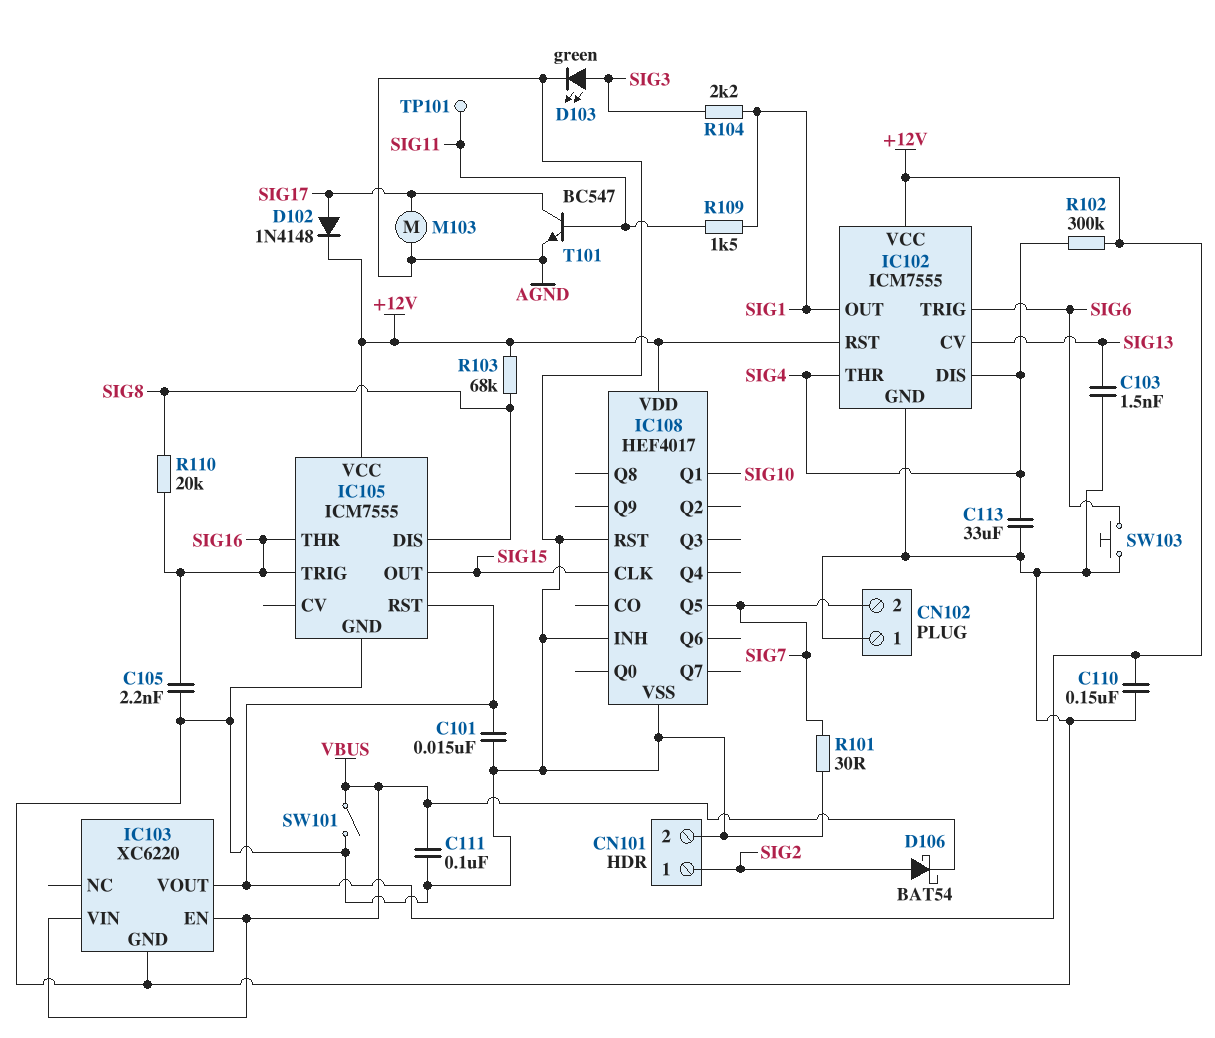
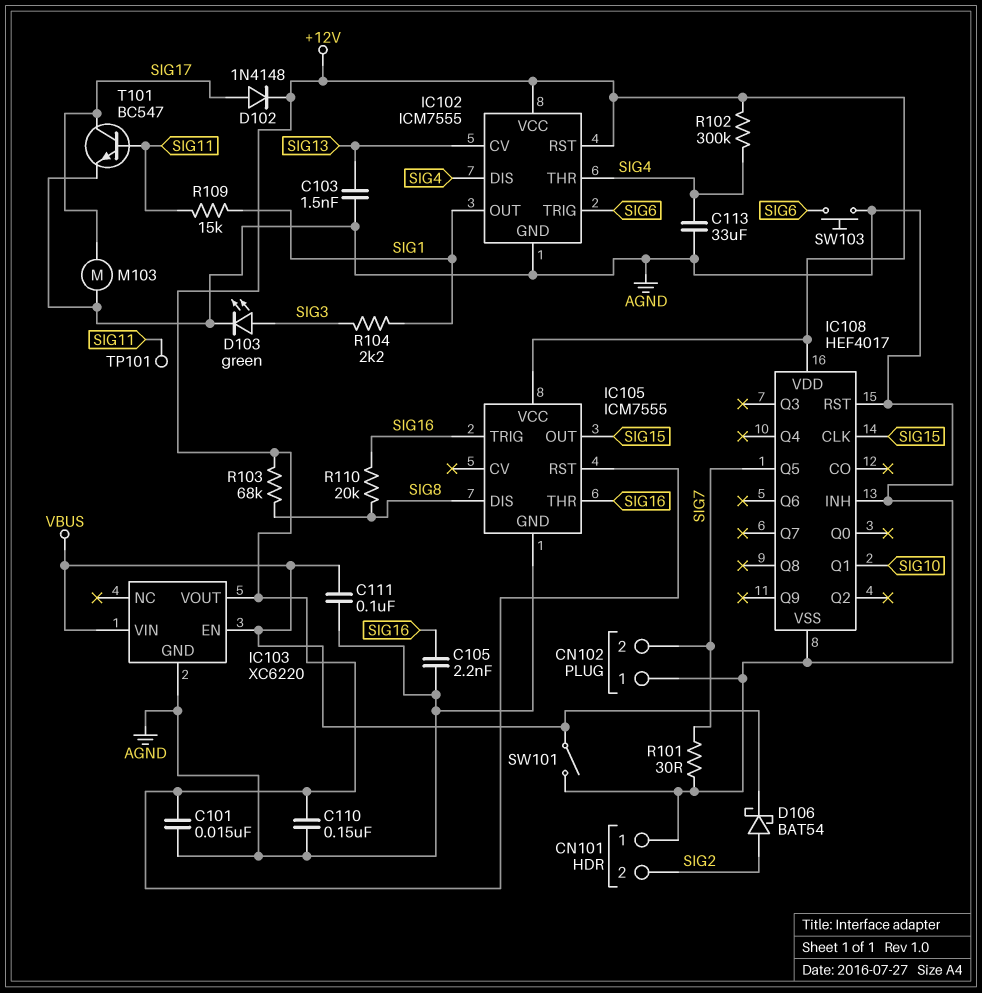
CN101 pin 1: SIG2 -> AGND
CN101 pin 2: AGND -> SIG2
R109: 1.5k (SIG1, SIG11) -> 15k (SIG1, SIG11)

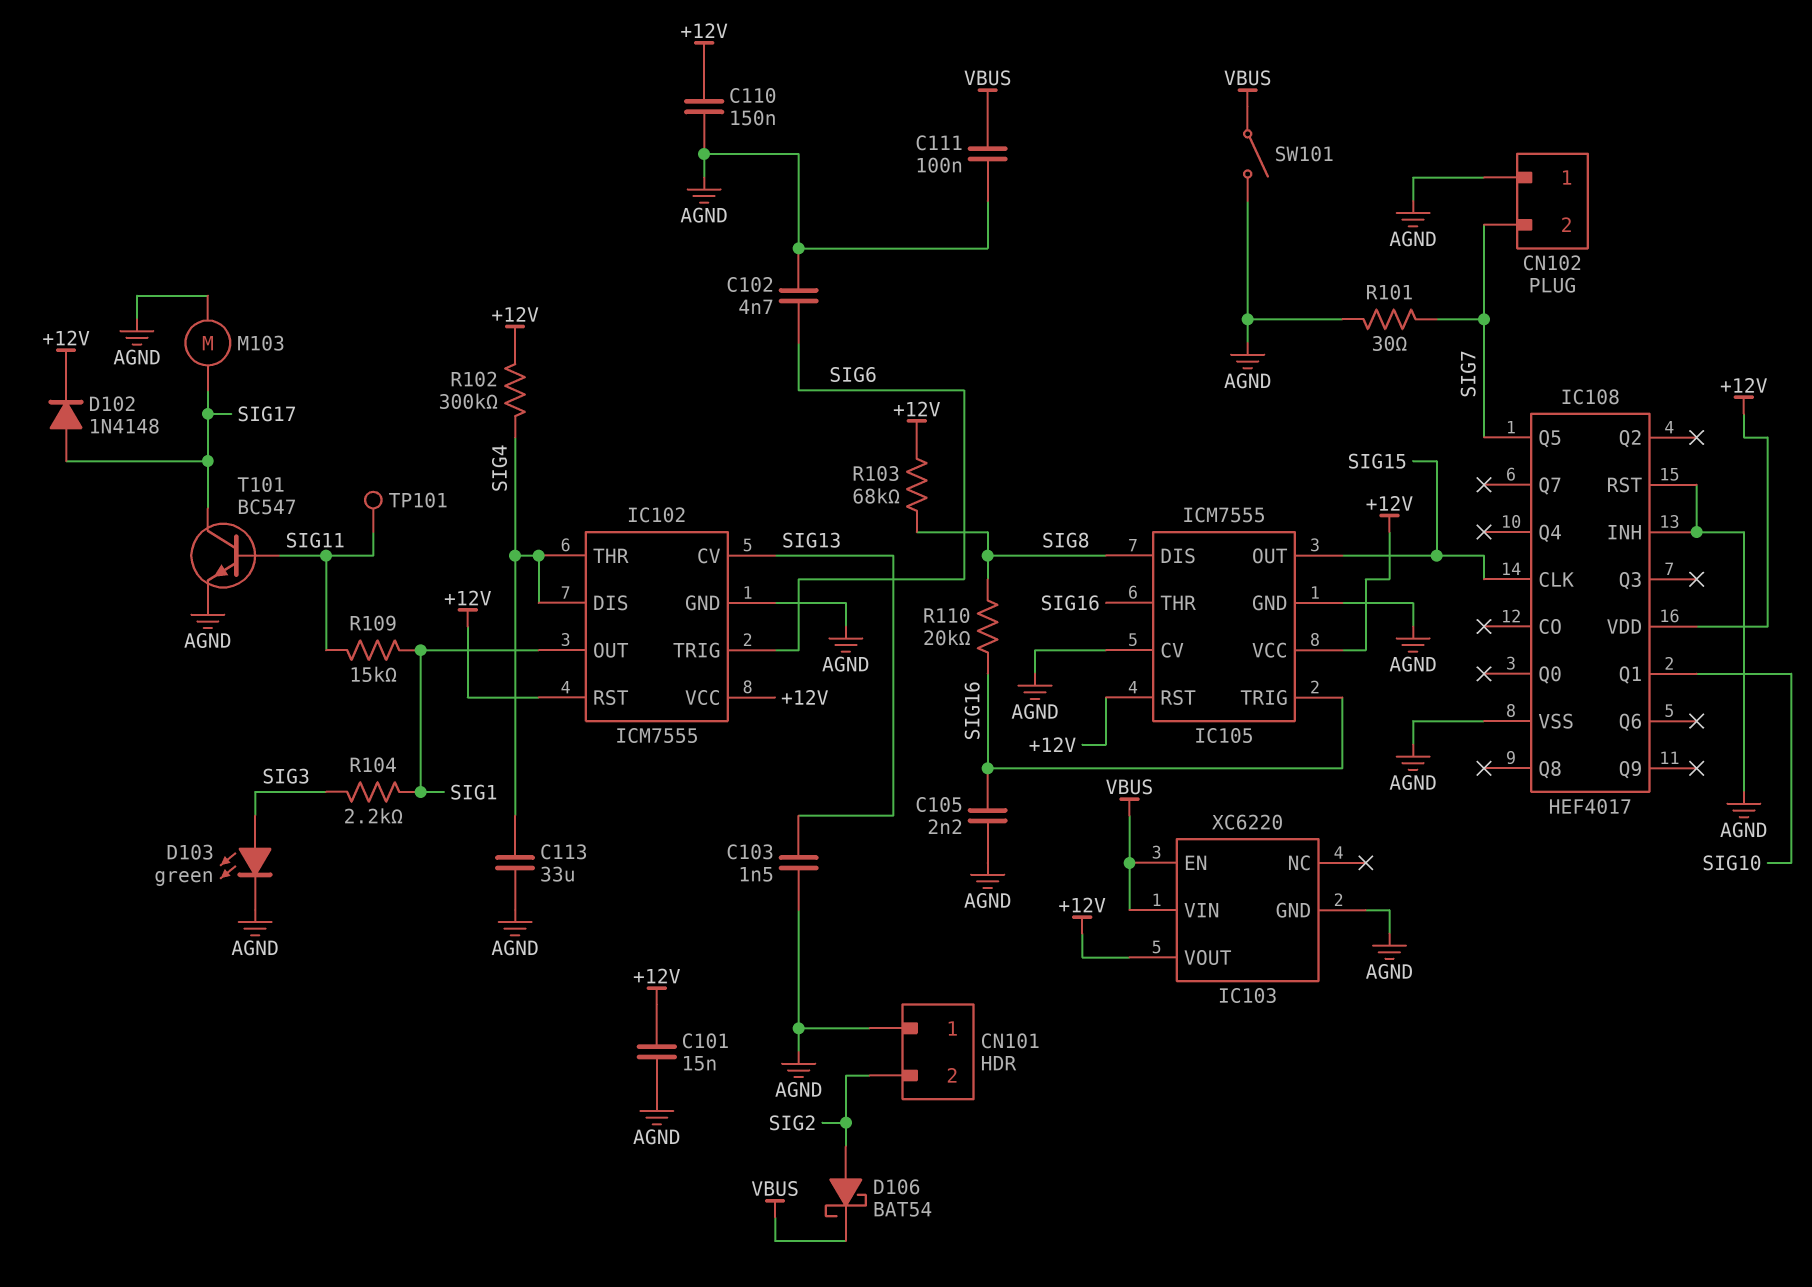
C102: none -> 4.7nF (AGND, SIG6)
IC105 pin CV: none -> AGND
SW103: button (AGND, SIG6) -> none

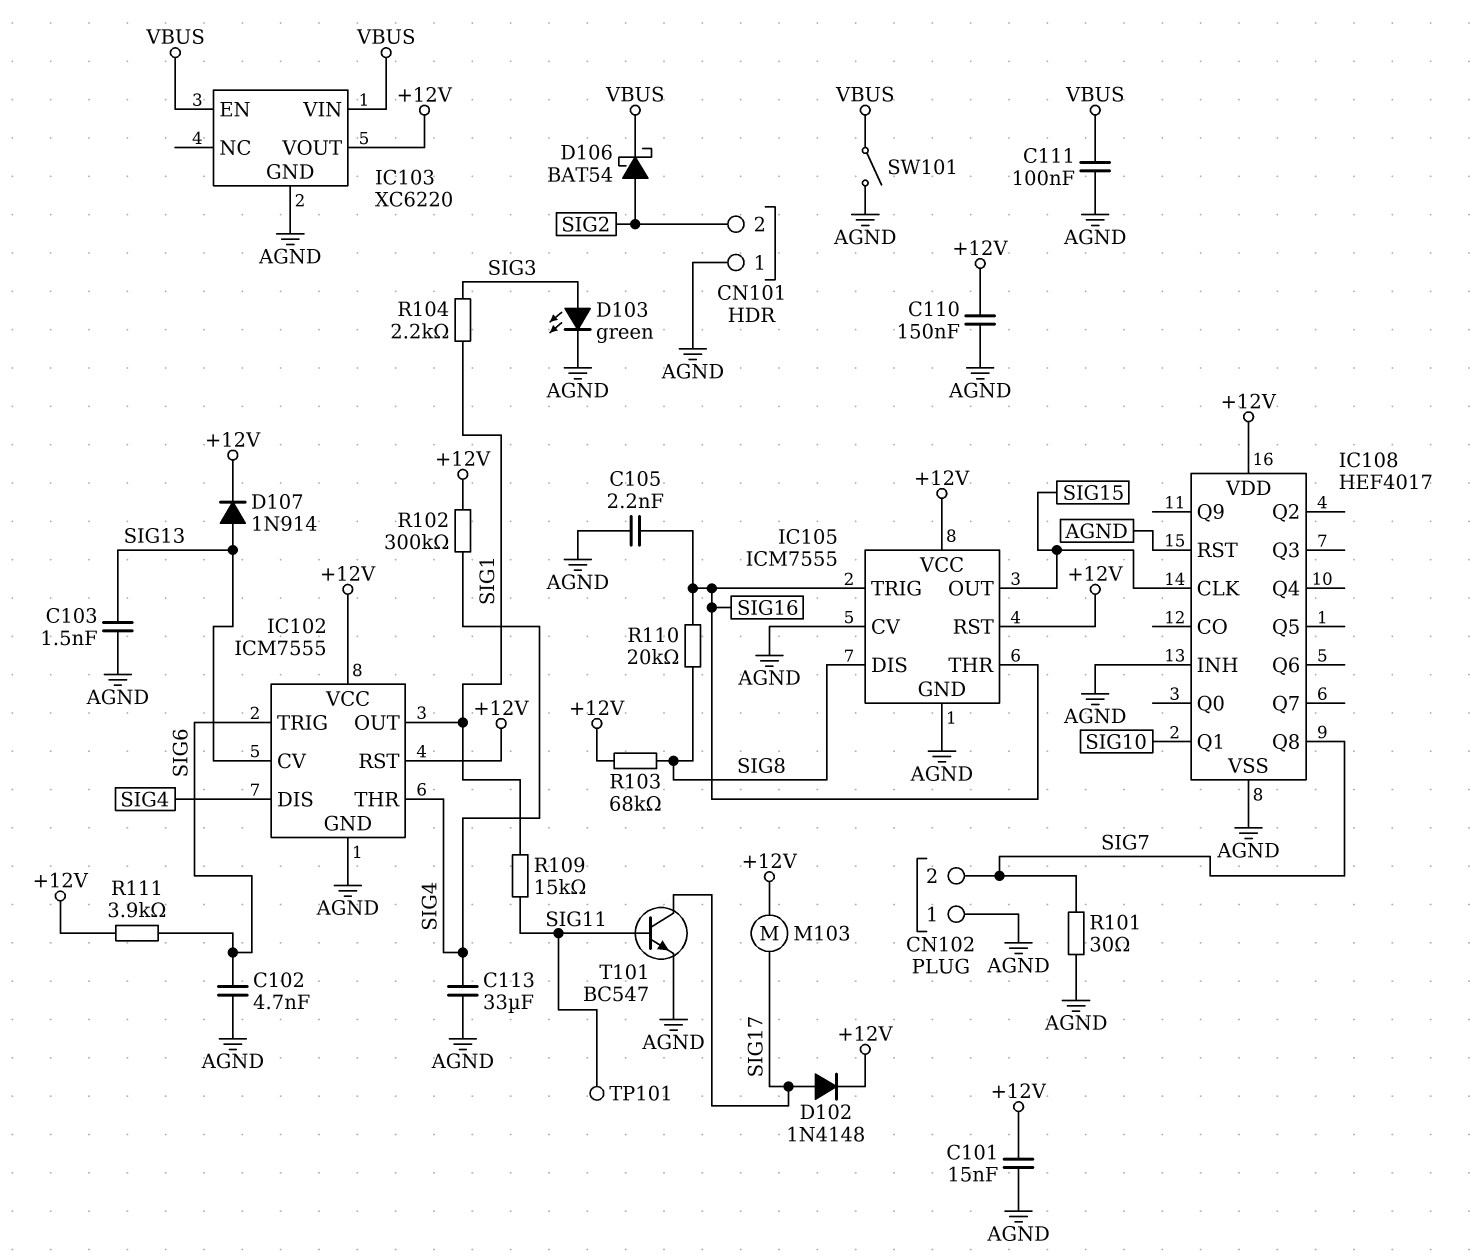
D107: none -> diode 1N914 (A SIG13, K +12V)
IC108 pin Q5: SIG7 -> none
IC108 pin Q8: none -> SIG7
M103: motor (AGND, SIG17) -> motor (+12V, SIG17)
R111: none -> 3.9k (+12V, SIG6)

